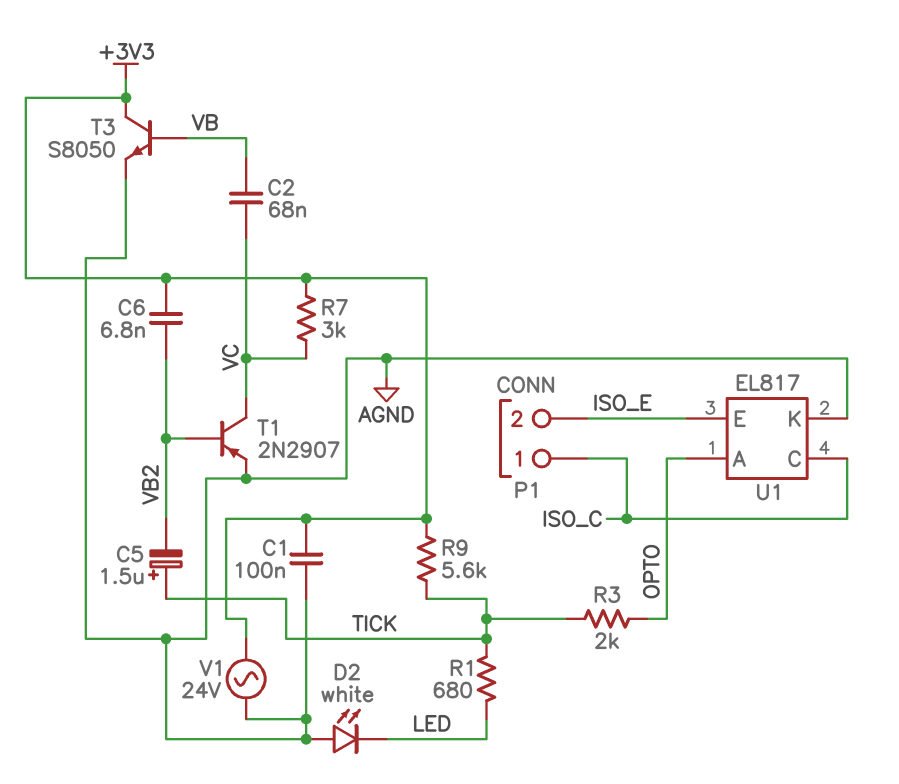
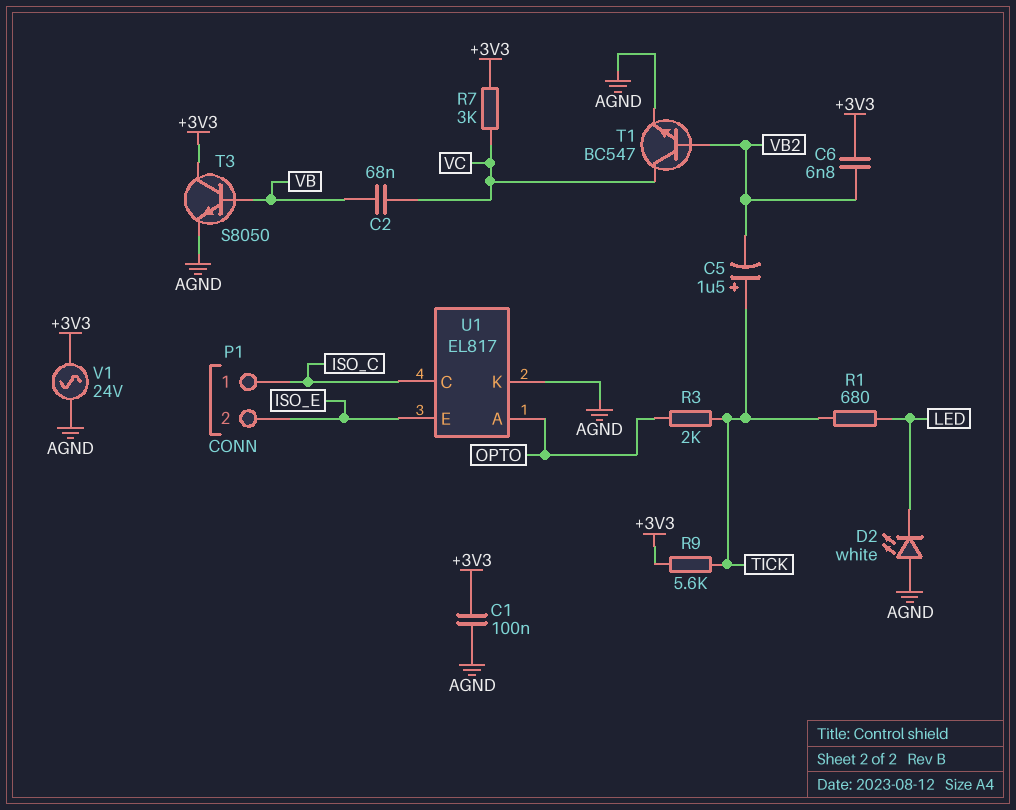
T1: PNP 2N2907 (B VB2, C VC, E AGND) -> NPN BC547 (B VB2, C VC, E AGND)

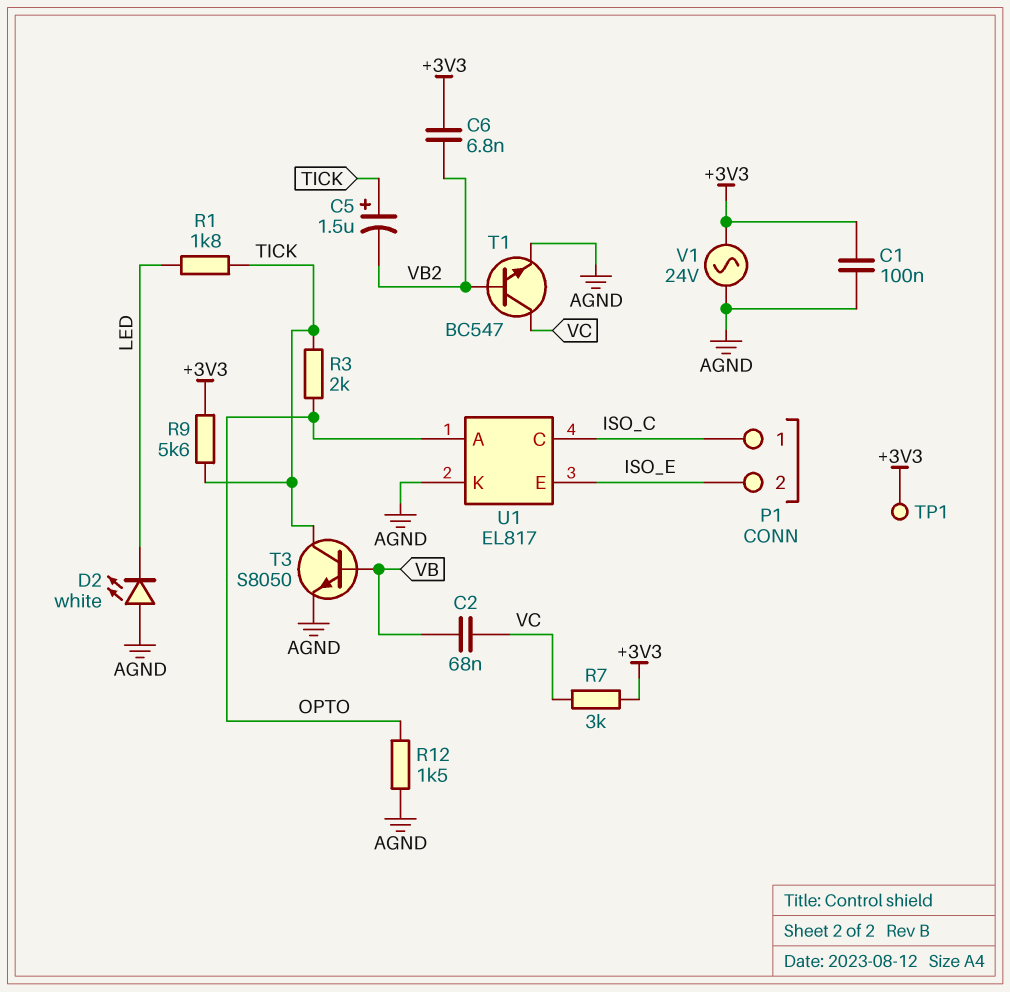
R1: 680 (LED, TICK) -> 1.8k (LED, TICK)
R12: none -> 1.5k (AGND, OPTO)
T3: NPN S8050 (B VB, C +3V3, E AGND) -> NPN S8050 (B VB, C TICK, E AGND)
TP1: none -> test point (+3V3)

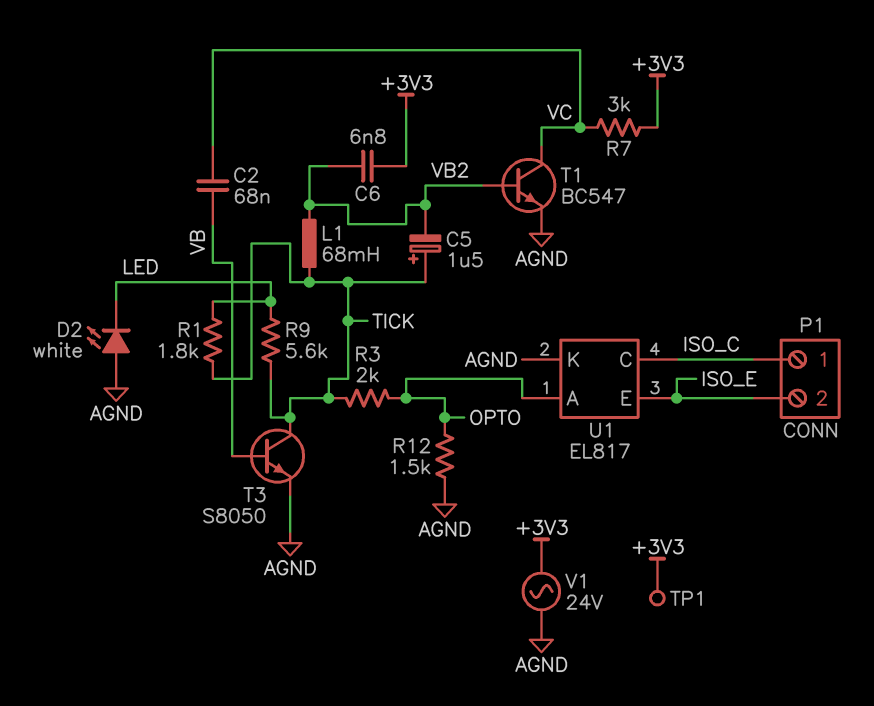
C1: 100nF (+3V3, AGND) -> none
L1: none -> 68mH (TICK, VB2)
R9: 5.6k (+3V3, TICK) -> 5.6k (LED, TICK)

